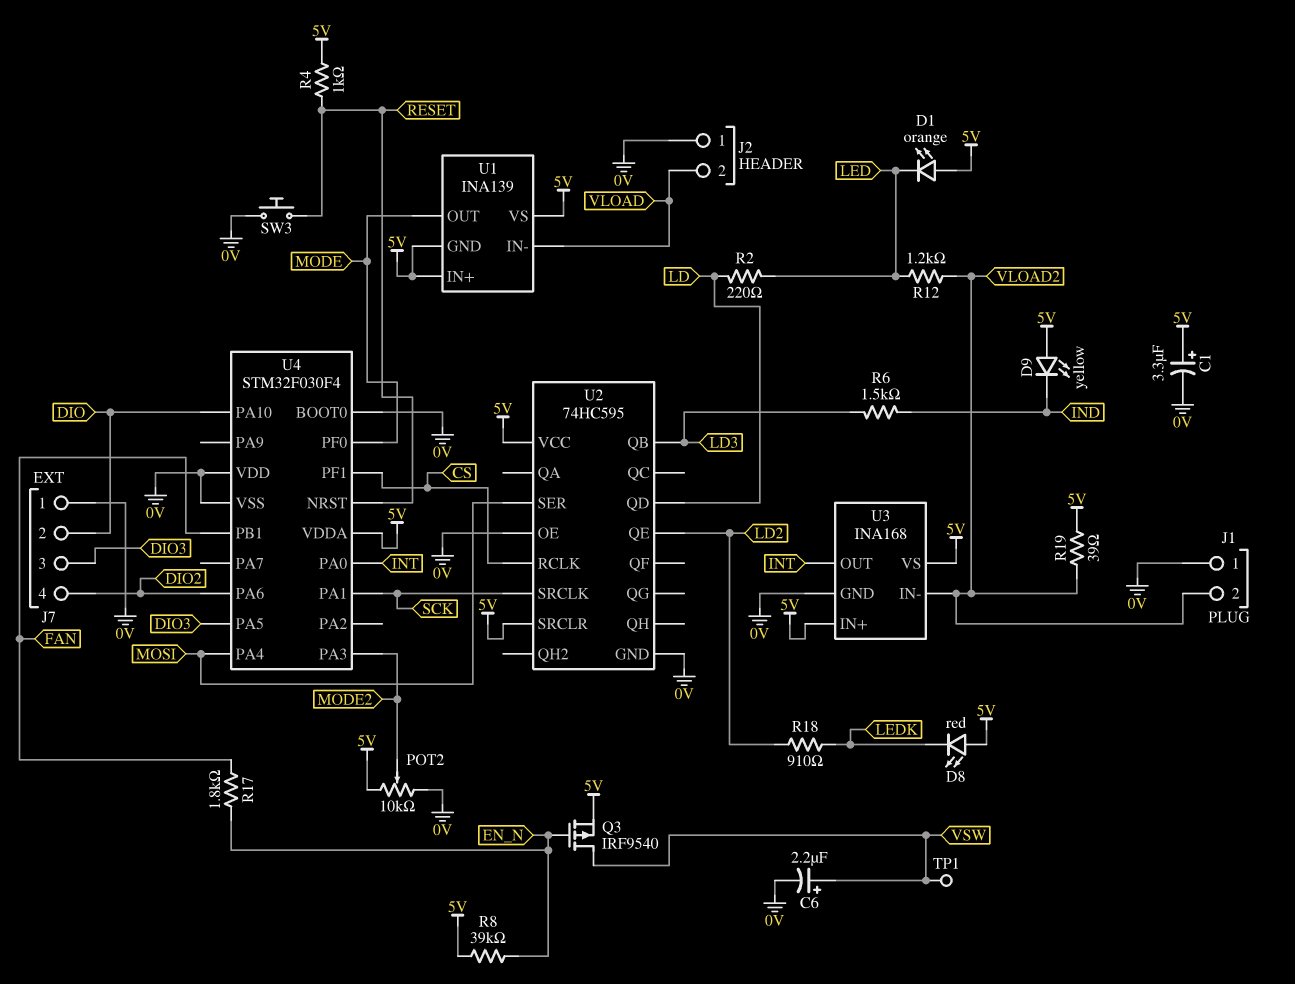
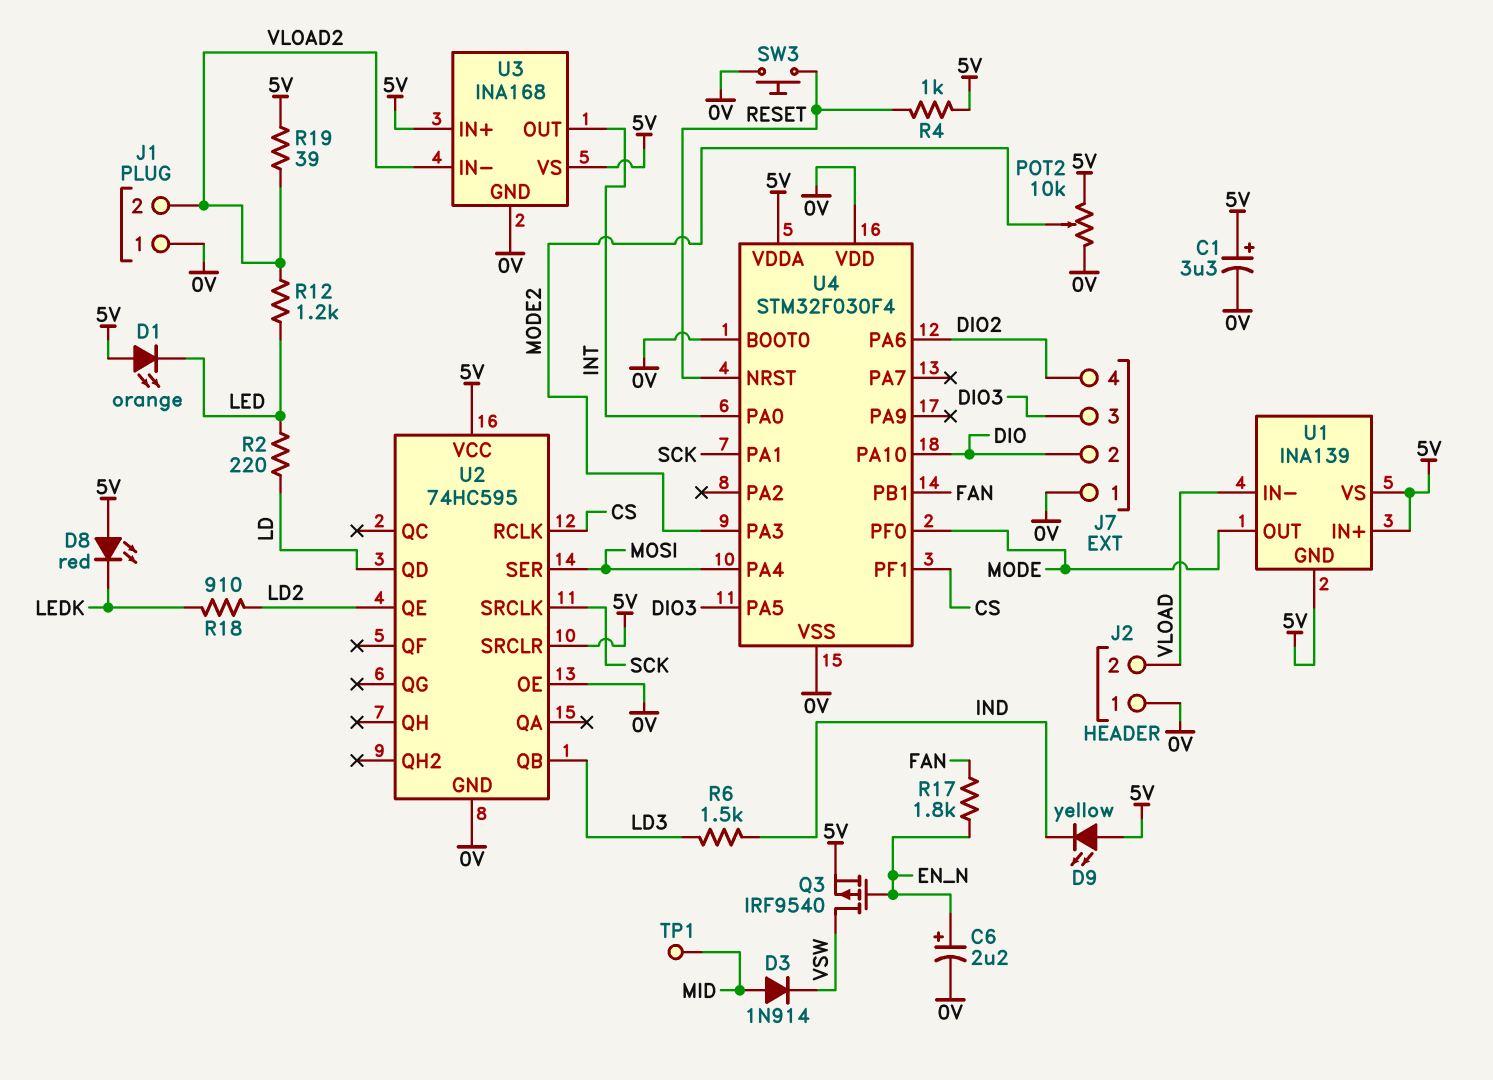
C6: 2.2uF (plus VSW, minus 0V) -> 2.2uF (plus EN_N, minus 0V)
D3: none -> diode 1N914 (A MID, K VSW)
R8: 39k (5V, EN_N) -> none
TP1: test point (VSW) -> test point (MID)

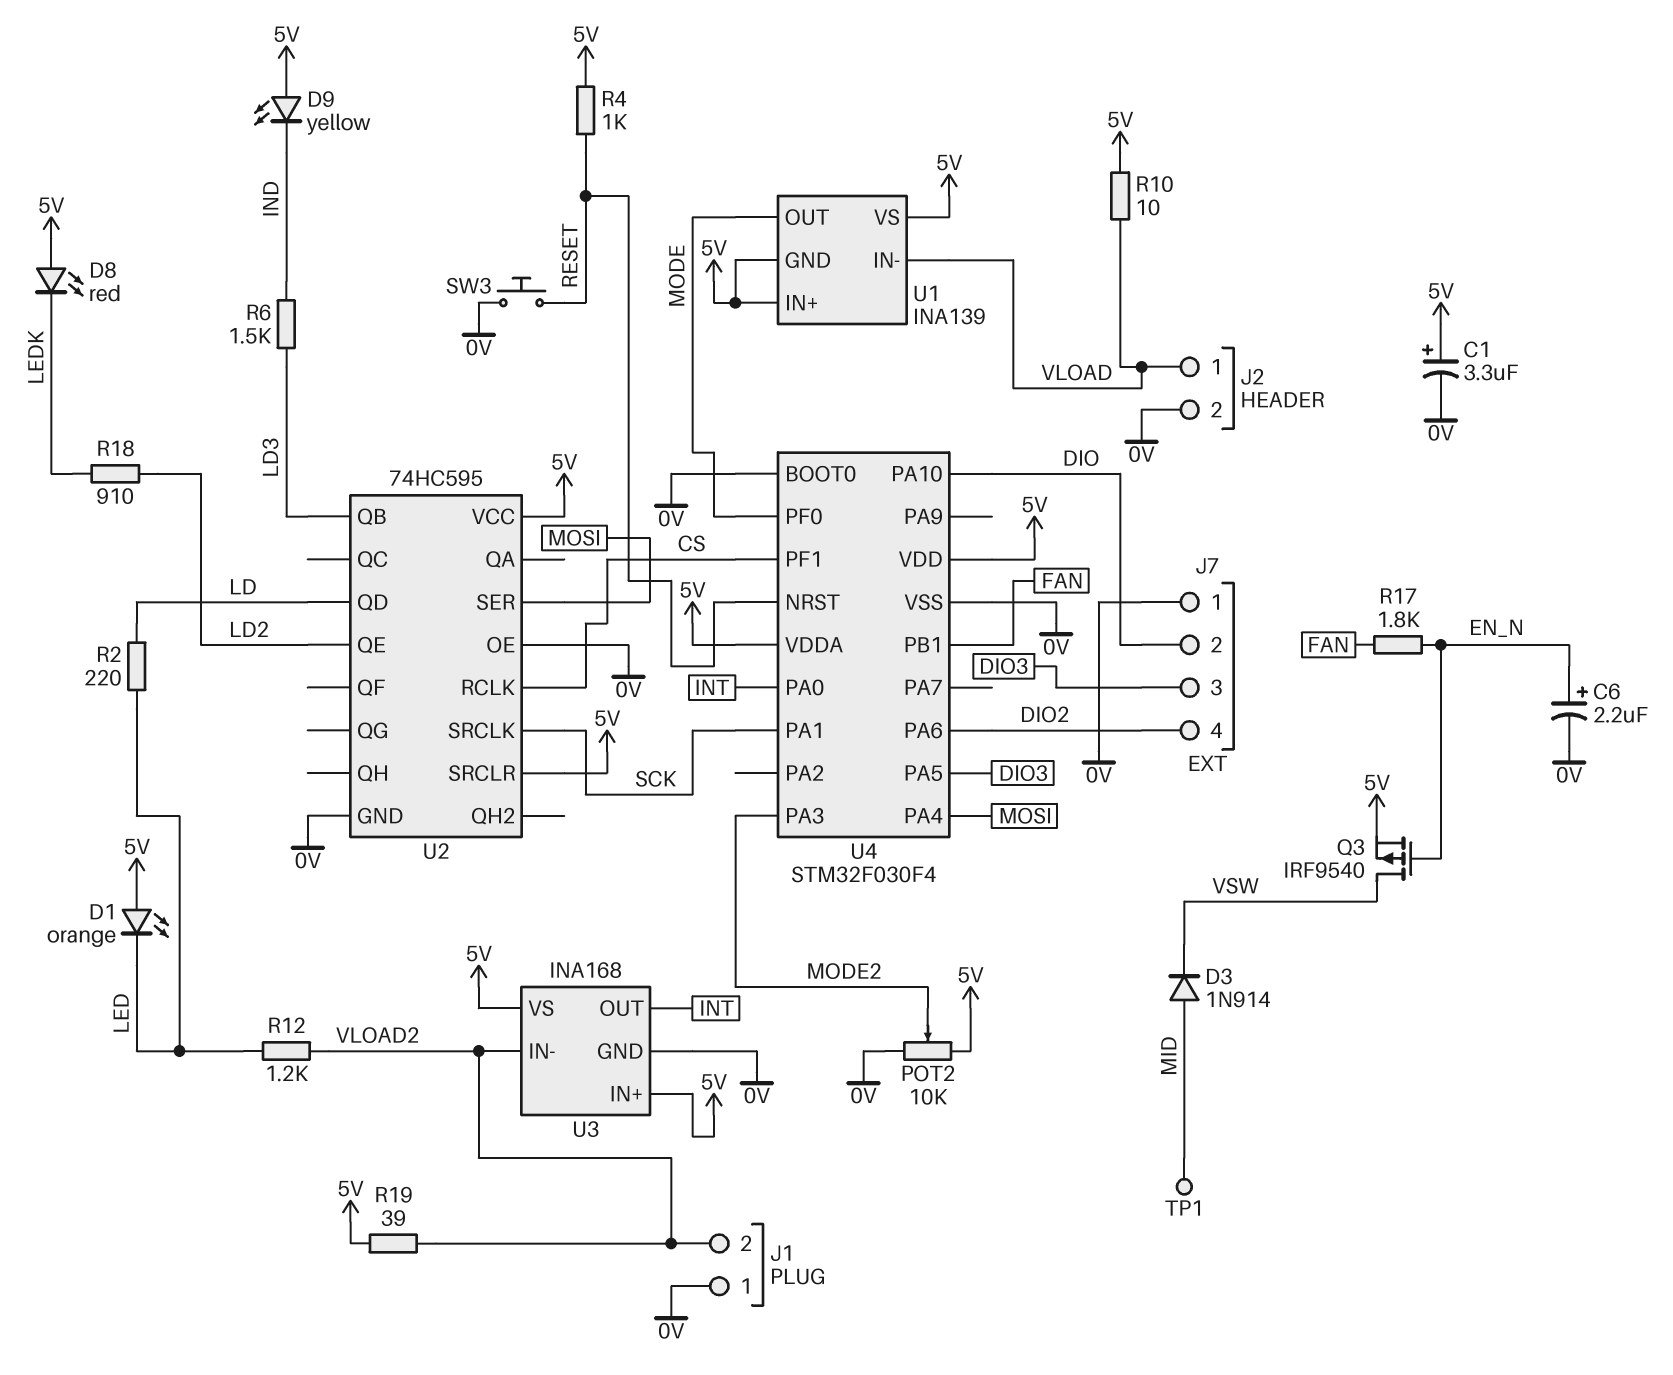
J2 pin 1: 0V -> VLOAD
J2 pin 2: VLOAD -> 0V
R10: none -> 10 (5V, VLOAD)
U4 pin VDD: 0V -> 5V

